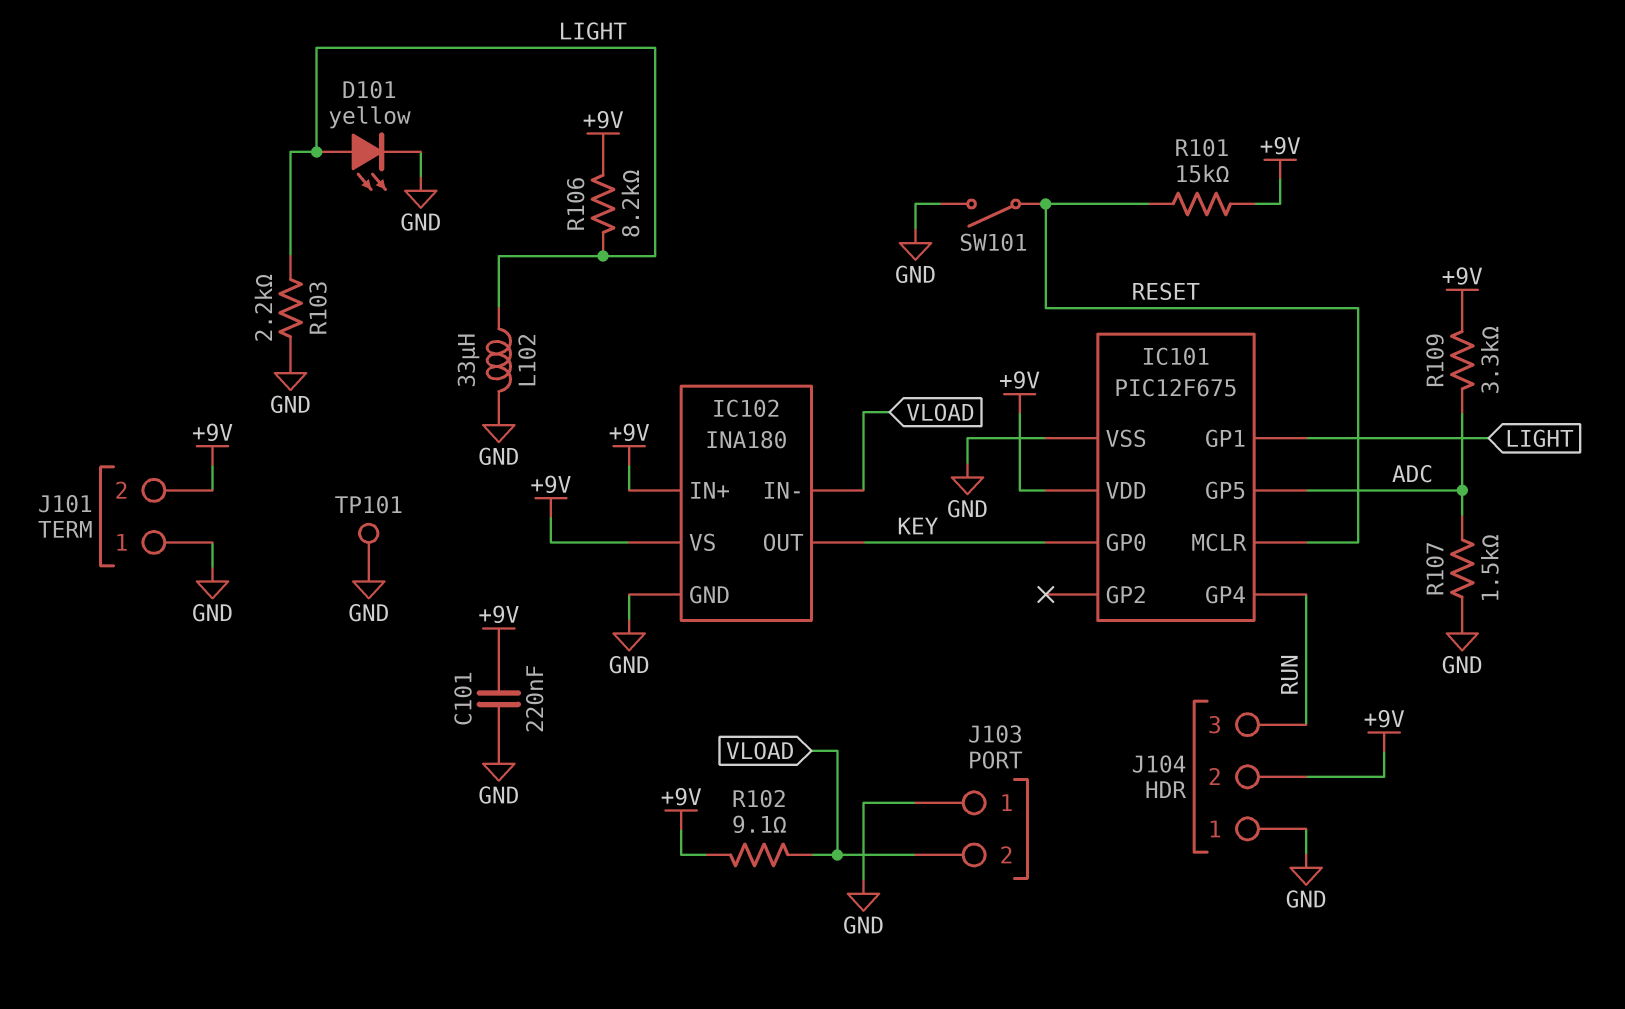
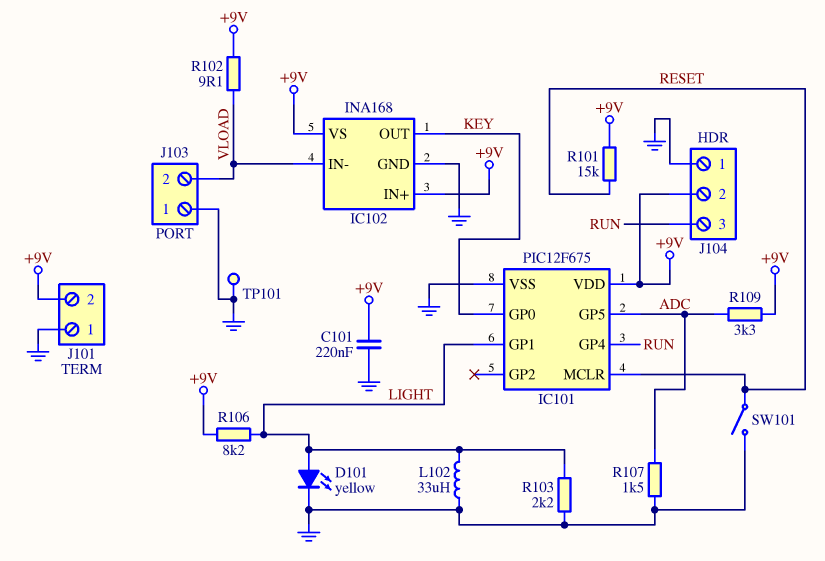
IC102: INA180 -> INA168

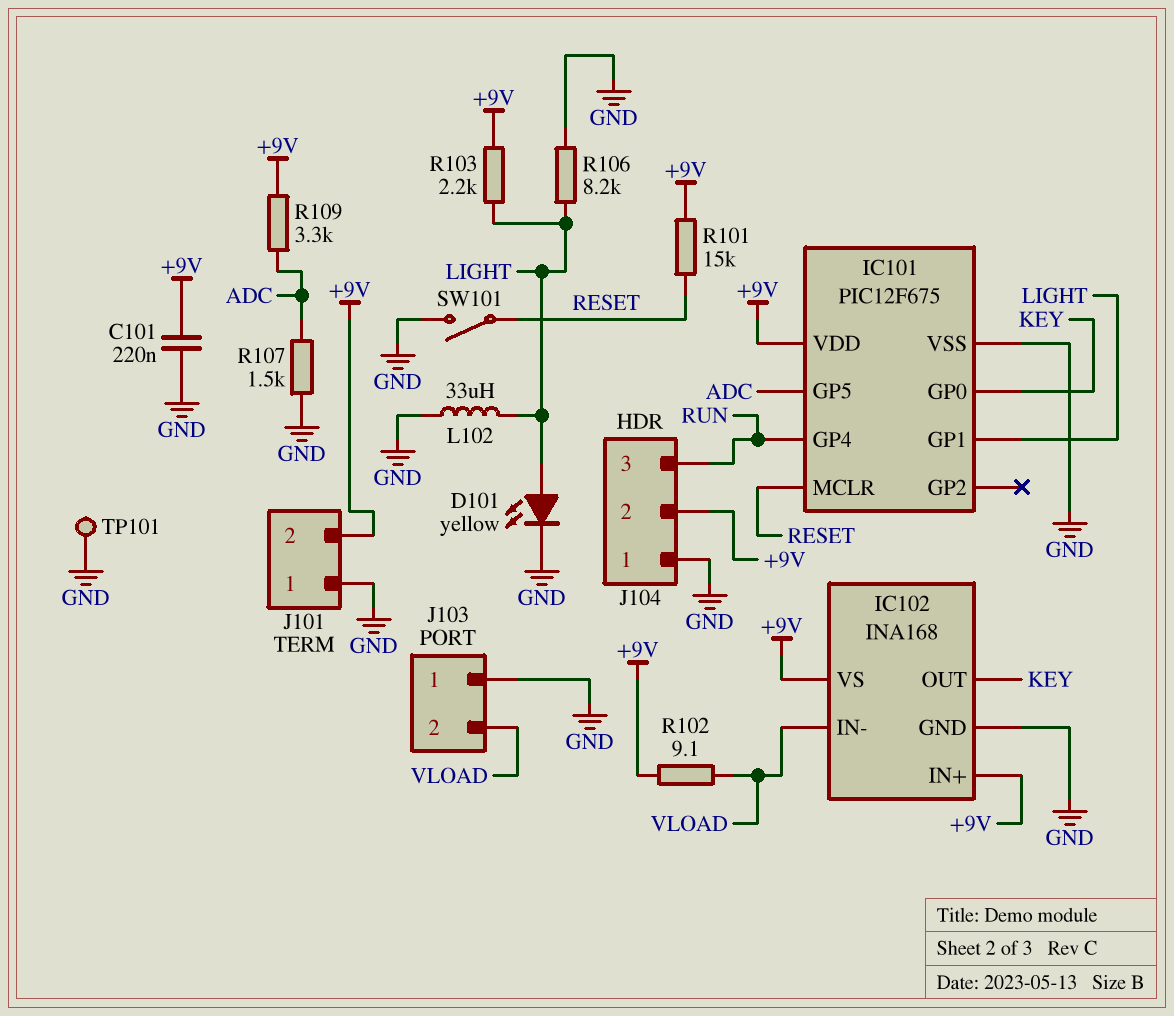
R103: 2.2k (GND, LIGHT) -> 2.2k (+9V, LIGHT)
R106: 8.2k (+9V, LIGHT) -> 8.2k (GND, LIGHT)

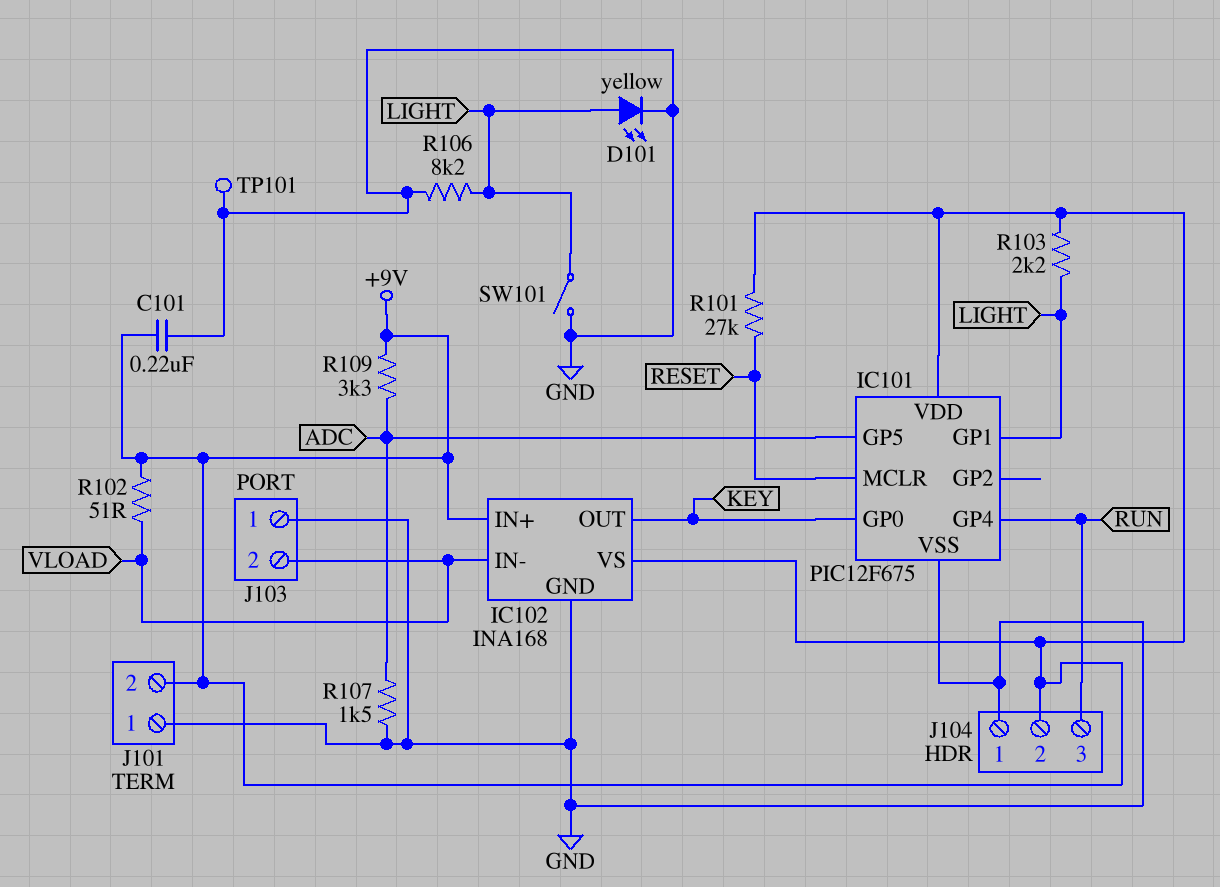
L102: 33uH (GND, LIGHT) -> none
R101: 15k (+9V, RESET) -> 27k (+9V, RESET)
R102: 9.1 (+9V, VLOAD) -> 51 (+9V, VLOAD)
SW101: switch (GND, RESET) -> switch (GND, LIGHT)

